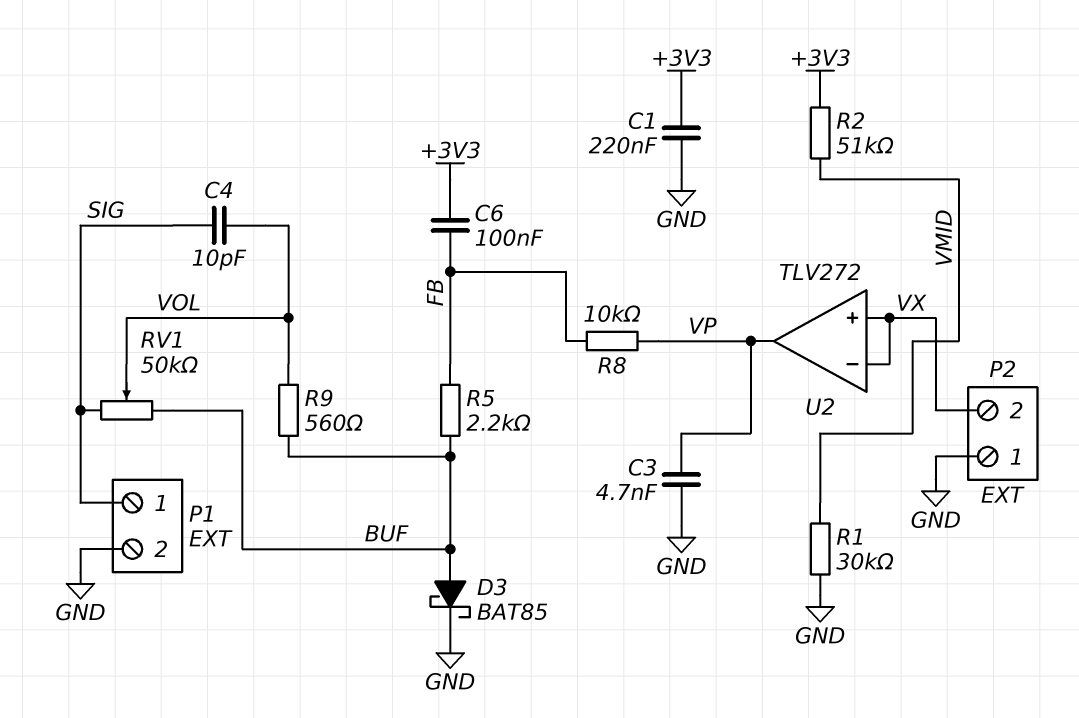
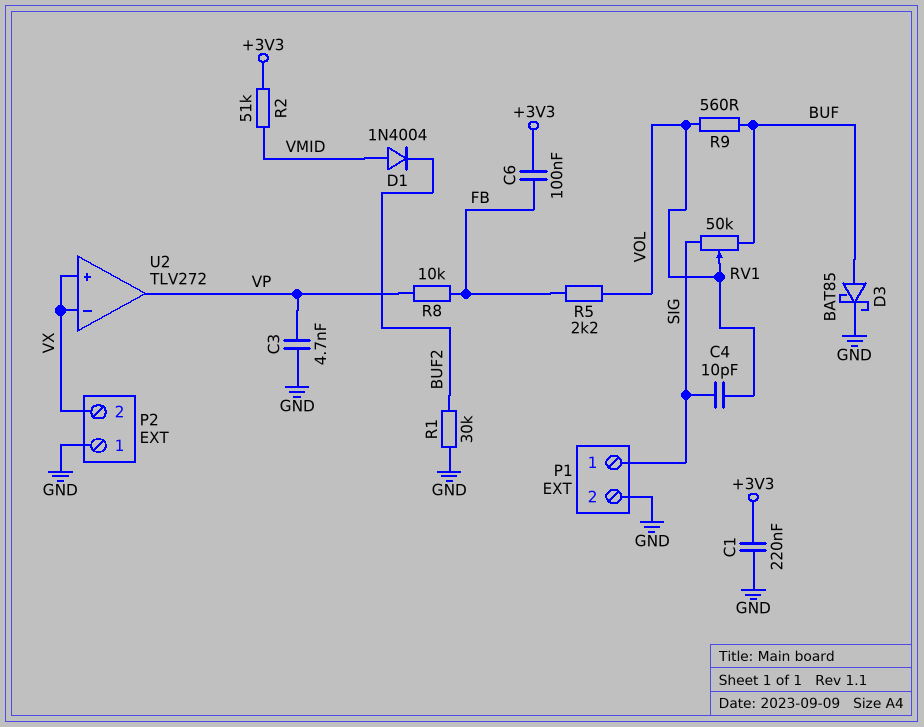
D1: none -> diode 1N4004 (A VMID, K BUF2)
R1: 30k (GND, VMID) -> 30k (BUF2, GND)
R5: 2.2k (BUF, FB) -> 2.2k (FB, VOL)

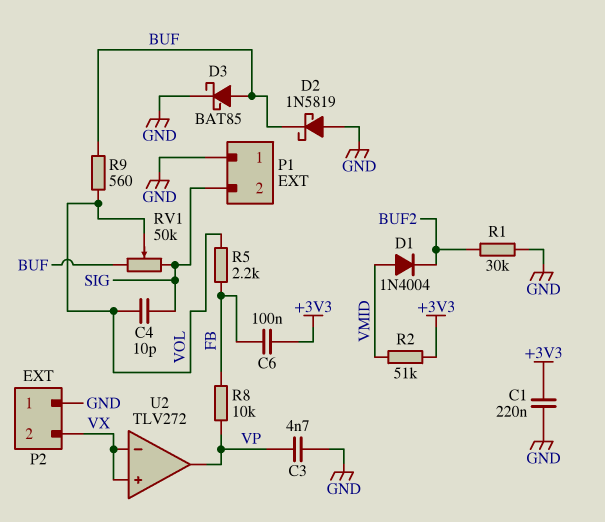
D2: none -> schottky 1N5819 (A GND, K BUF)
P1 pin 1: SIG -> GND
P1 pin 2: GND -> SIG

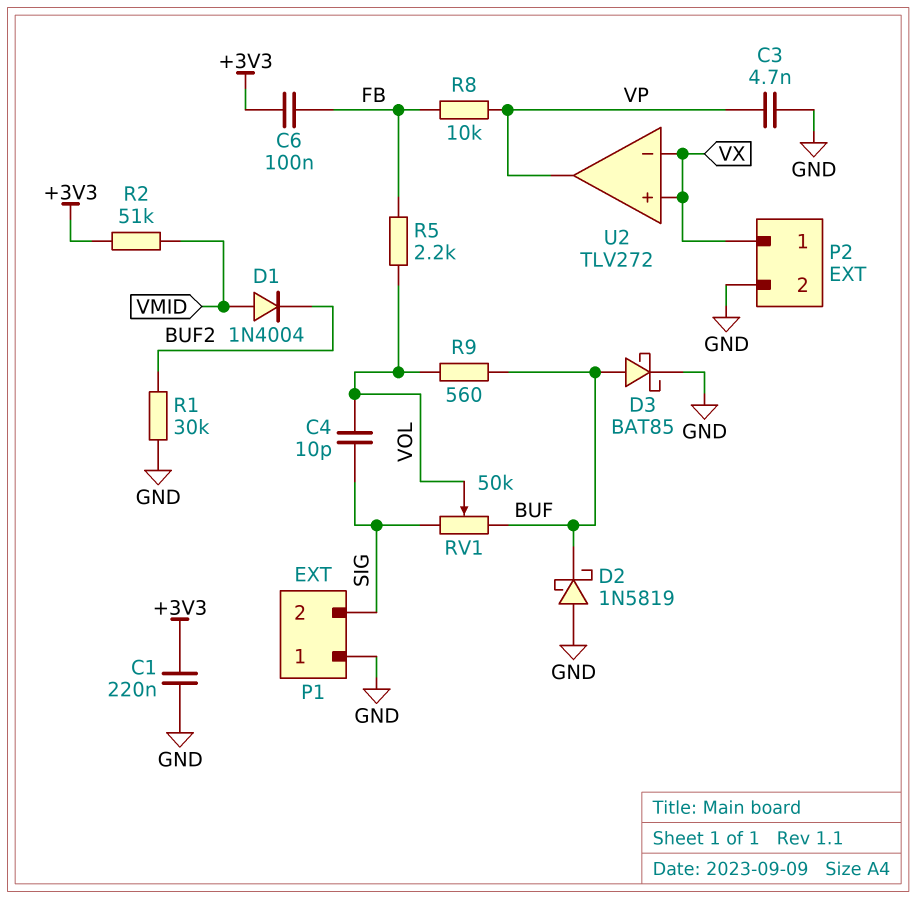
P2 pin 1: GND -> VX
P2 pin 2: VX -> GND

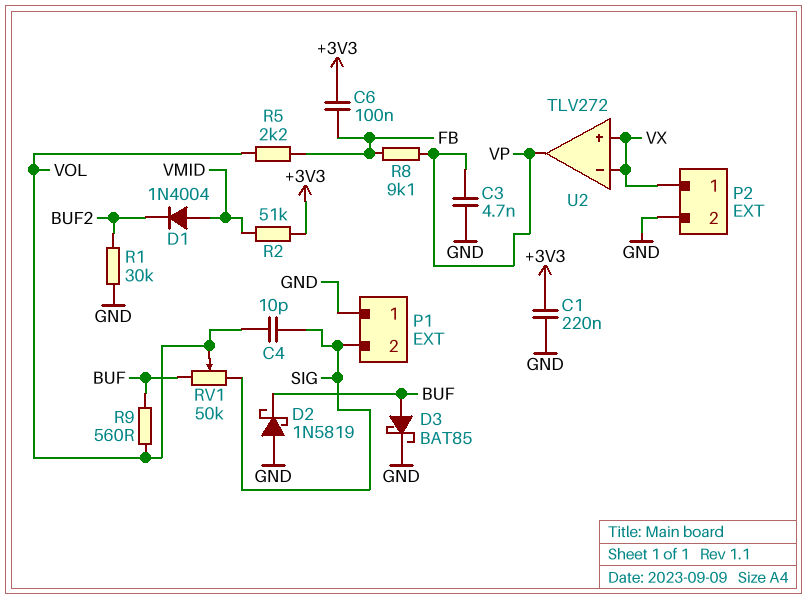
R8: 10k (FB, VP) -> 9.1k (FB, VP)

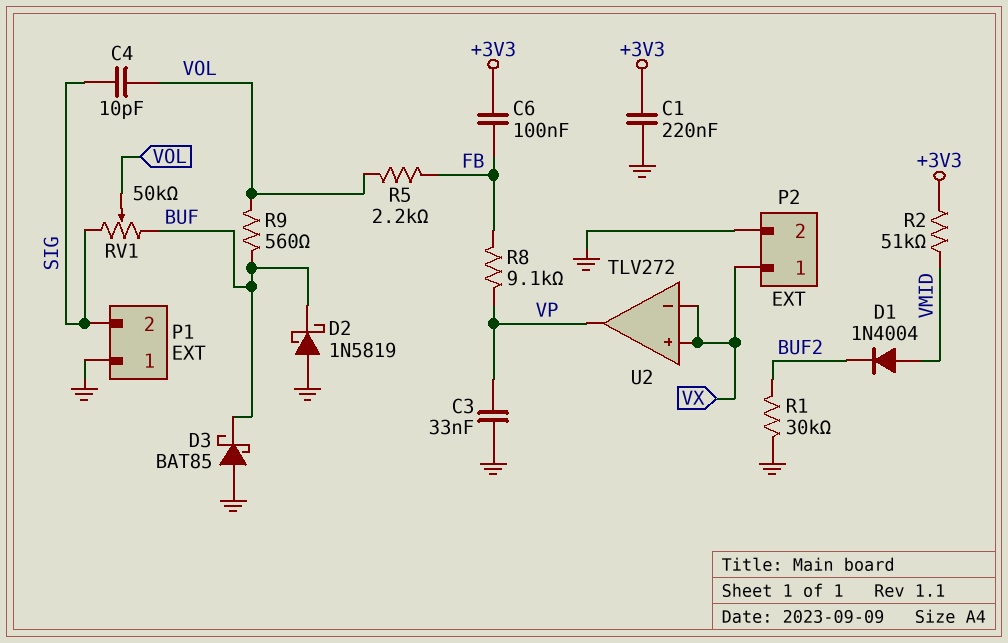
C3: 4.7nF (GND, VP) -> 33nF (GND, VP)
D3: schottky BAT85 (A BUF, K GND) -> schottky BAT85 (A GND, K BUF)

